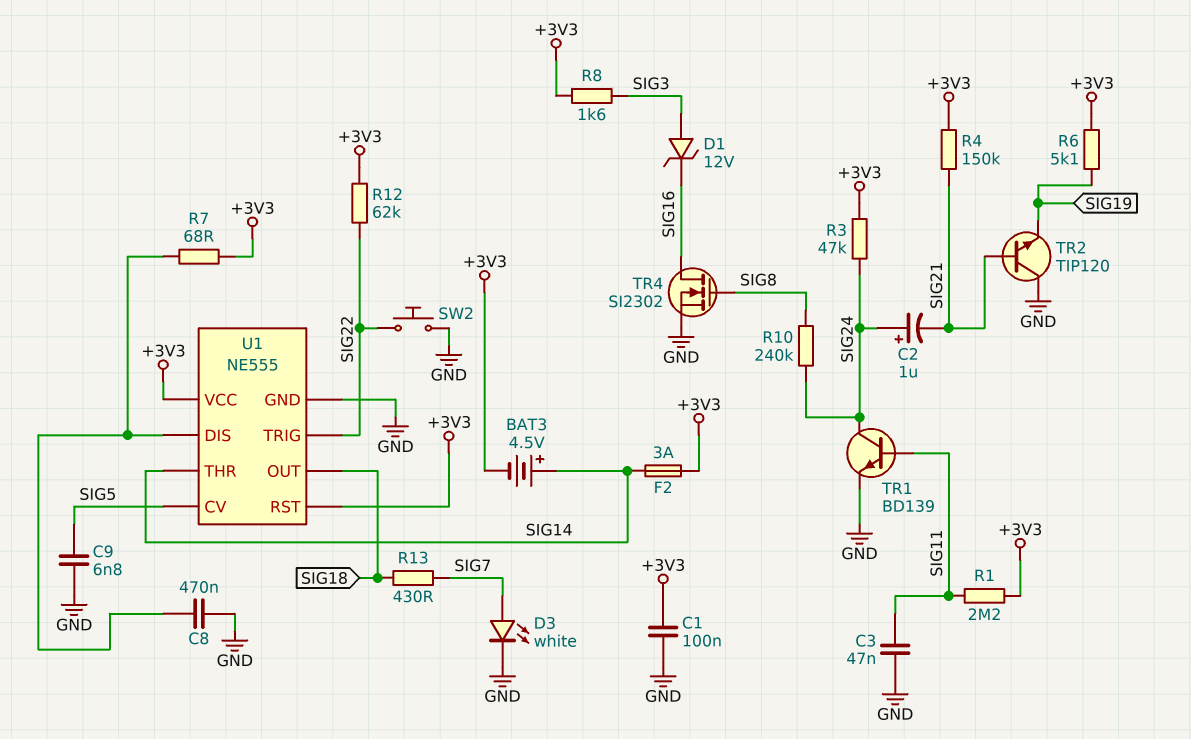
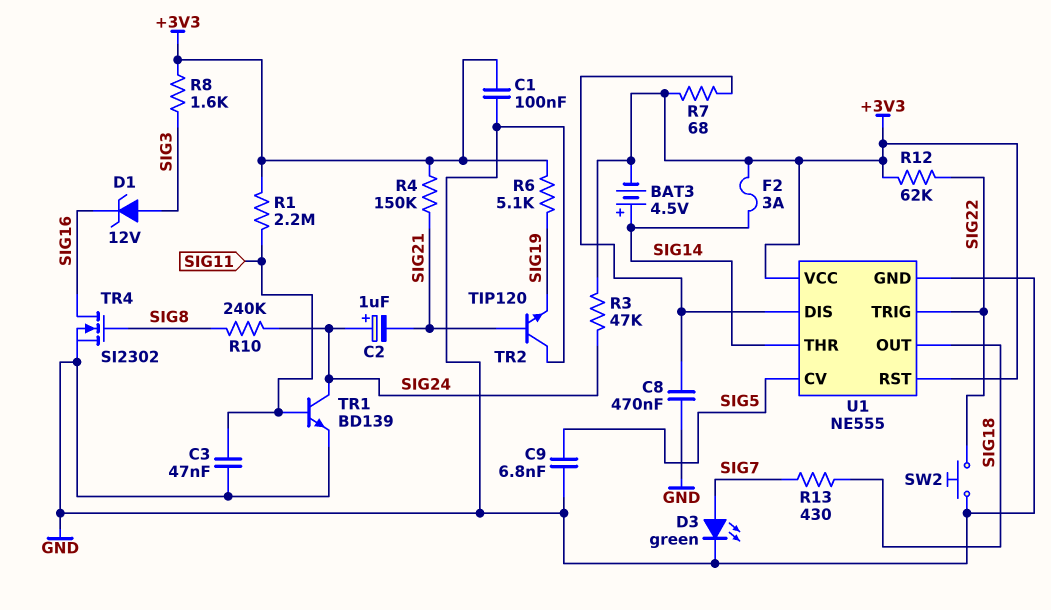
D3: LED white (A SIG7, K GND) -> LED green (A SIG7, K GND)

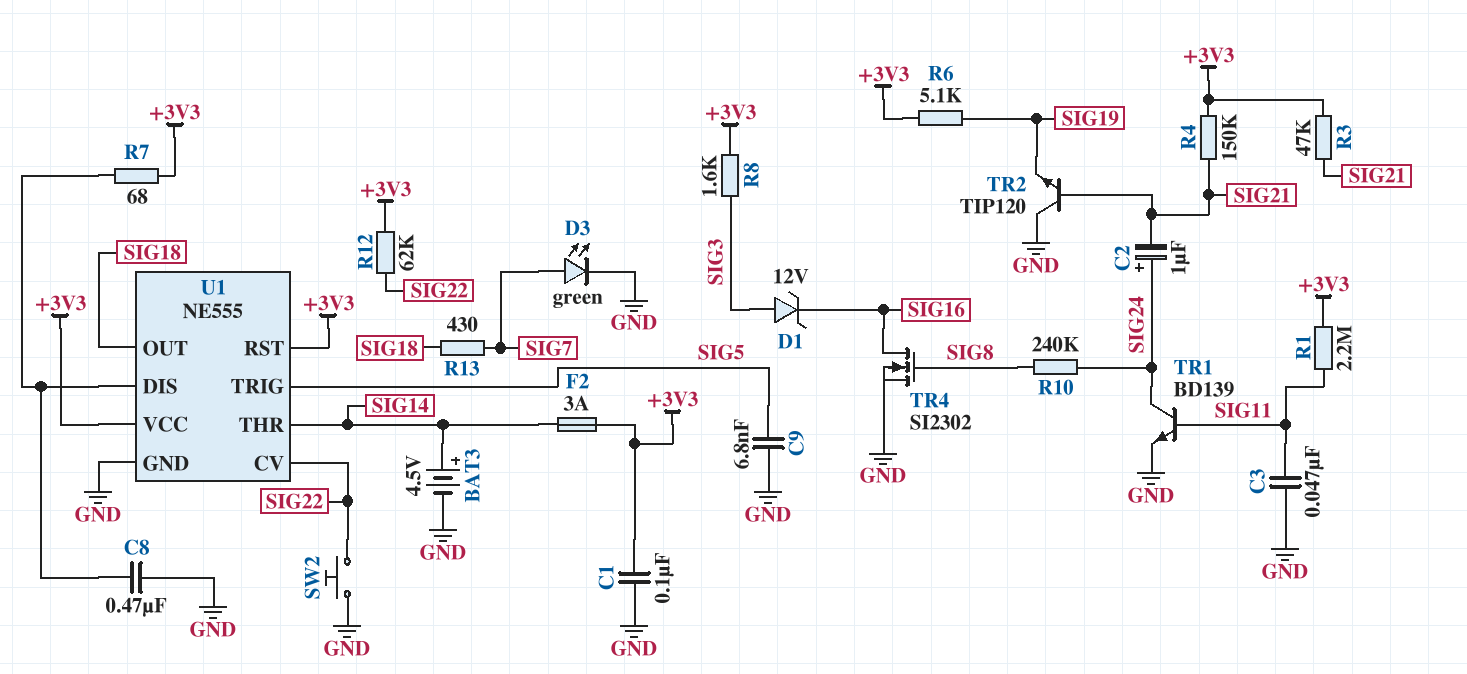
BAT3: 4.5V (plus SIG14, minus +3V3) -> 4.5V (plus SIG14, minus GND)
R3: 47k (+3V3, SIG24) -> 47k (+3V3, SIG21)
U1 pin CV: SIG5 -> SIG22
U1 pin TRIG: SIG22 -> SIG5

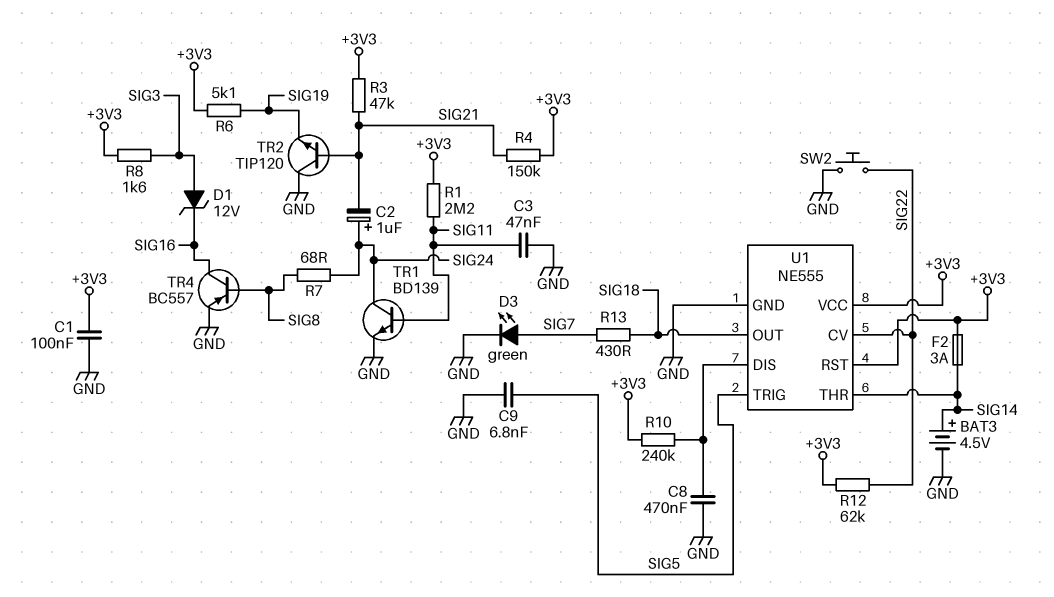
R7: 68 (+3V3, U1/DIS) -> 68 (SIG8, SIG24)
R10: 240k (SIG8, SIG24) -> 240k (+3V3, U1/DIS)
TR4: NMOS SI2302 (G SIG8, D SIG16, S GND) -> PNP BC557 (B SIG8, C SIG16, E GND)

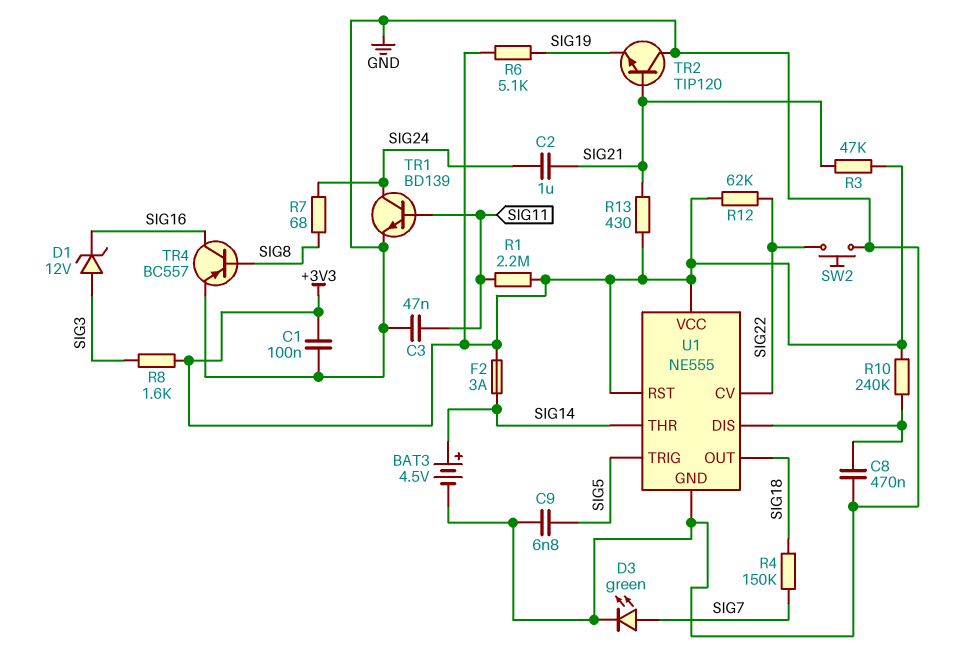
C2: 1uF (plus SIG24, minus SIG21) -> 1uF (SIG21, SIG24)
R4: 150k (+3V3, SIG21) -> 150k (SIG7, SIG18)
R13: 430 (SIG7, SIG18) -> 430 (+3V3, SIG21)

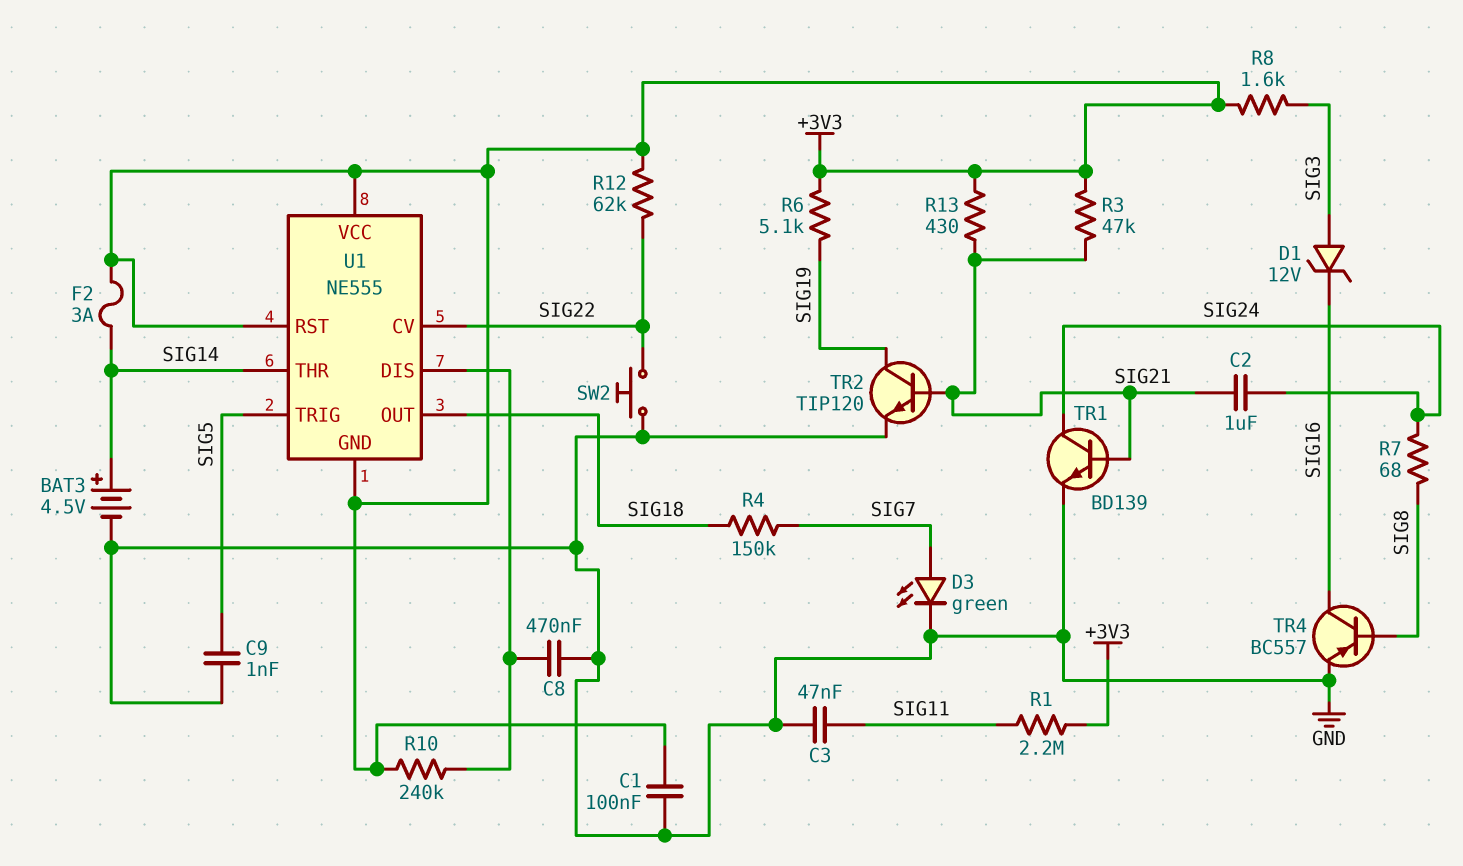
C9: 6.8nF (GND, SIG5) -> 1nF (GND, SIG5)
TR1: NPN BD139 (B SIG11, C SIG24, E GND) -> NPN BD139 (B SIG21, C SIG24, E GND)
TR2: NPN TIP120 (B SIG21, C GND, E SIG19) -> NPN TIP120 (B SIG21, C SIG19, E GND)
U1 pin GND: GND -> +3V3

